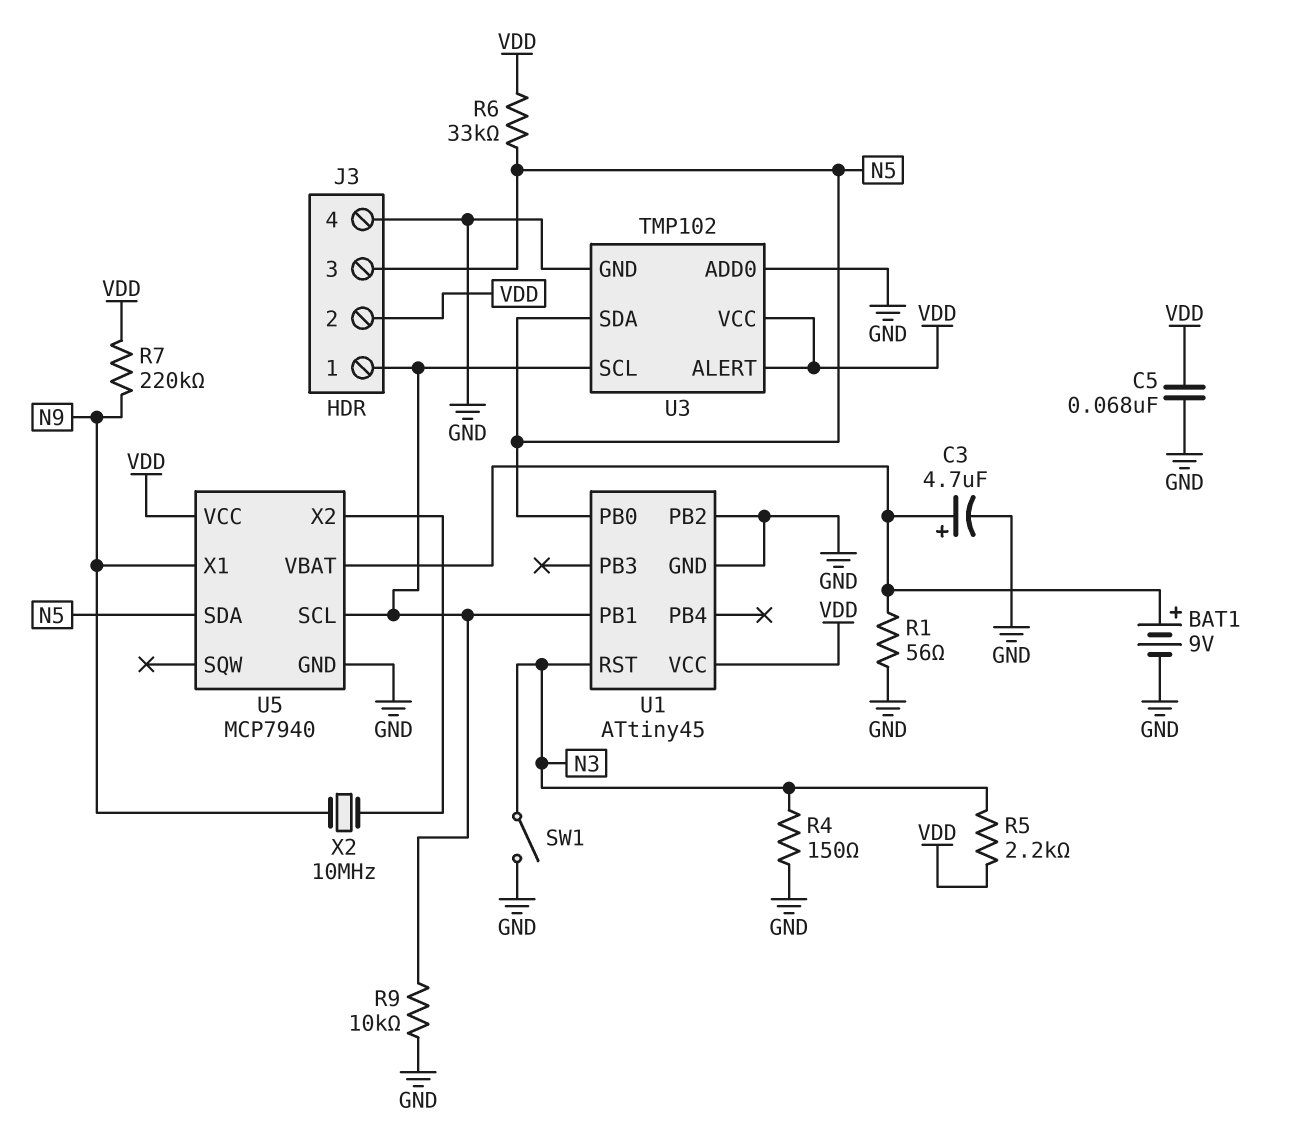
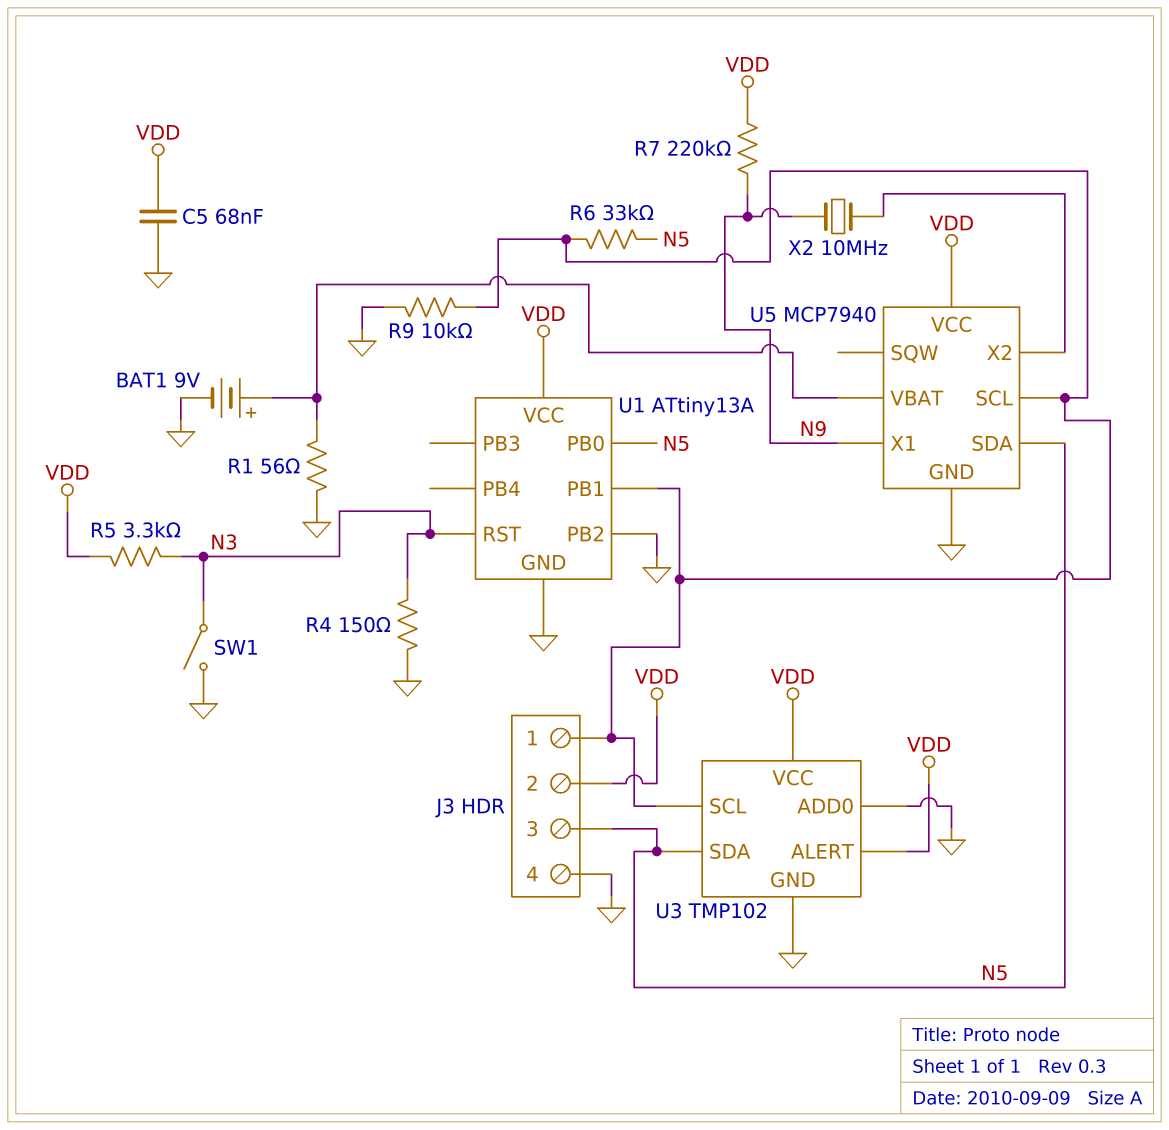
C3: 4.7uF (plus U5/VBAT, minus GND) -> none
R5: 2.2k (N3, VDD) -> 3.3k (N3, VDD)
R6: 33k (N5, VDD) -> 33k (J3/1, N5)
U1: ATtiny45 -> ATtiny13A

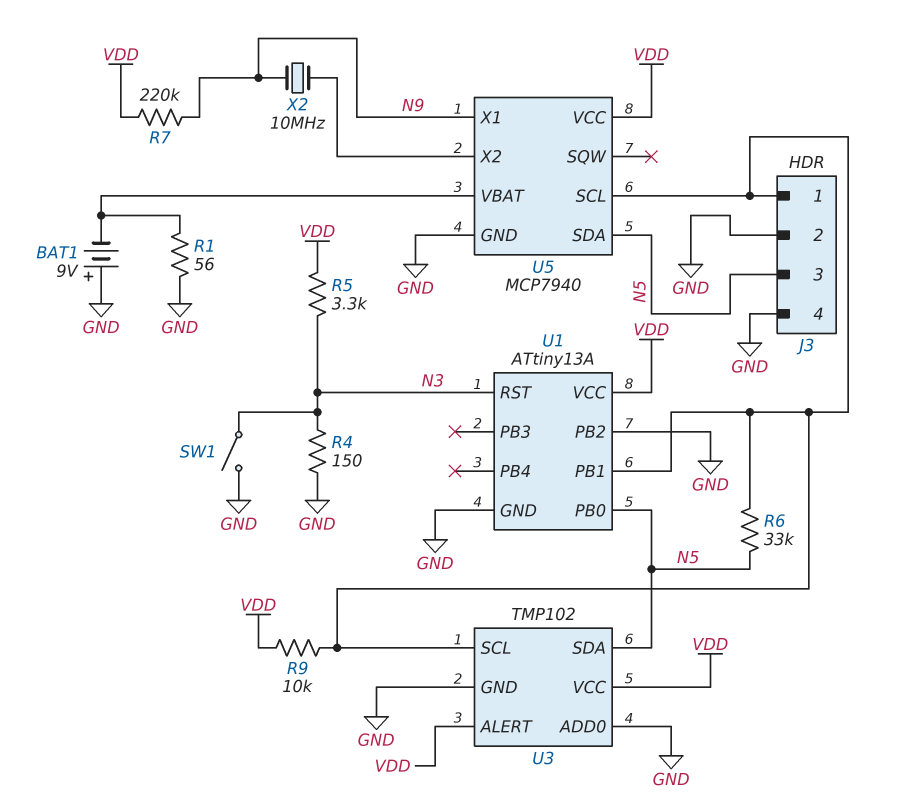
BAT1: 9V (plus U5/VBAT, minus GND) -> 9V (plus GND, minus U5/VBAT)
C5: 68nF (GND, VDD) -> none
J3 pin 2: VDD -> GND
R9: 10k (GND, J3/1) -> 10k (J3/1, VDD)

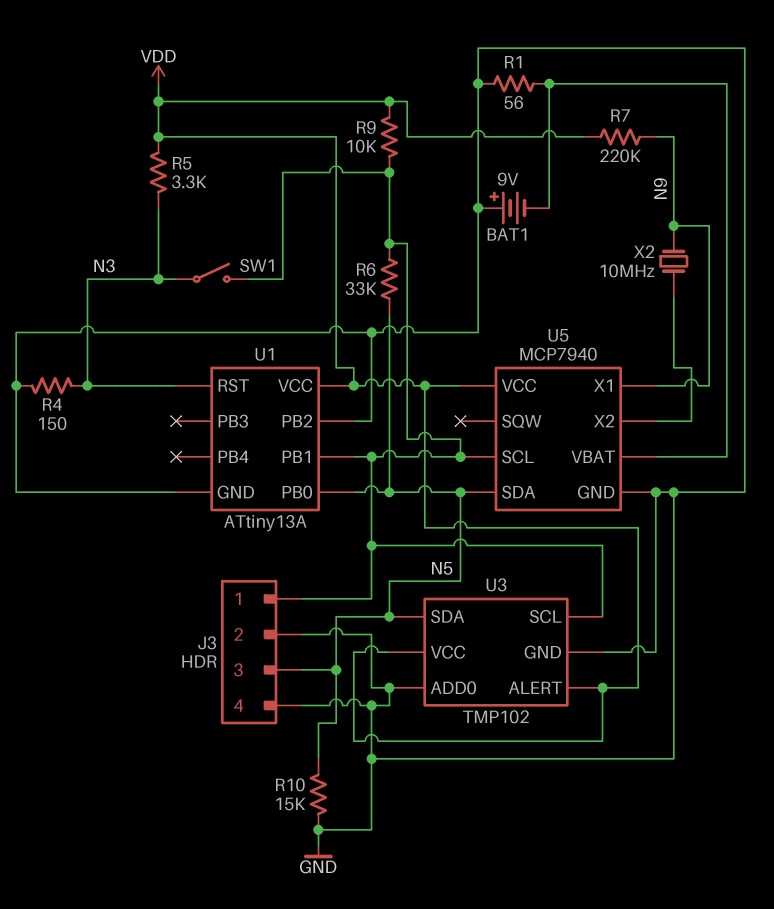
R10: none -> 15k (GND, N5)
SW1: switch (GND, N3) -> switch (J3/1, N3)

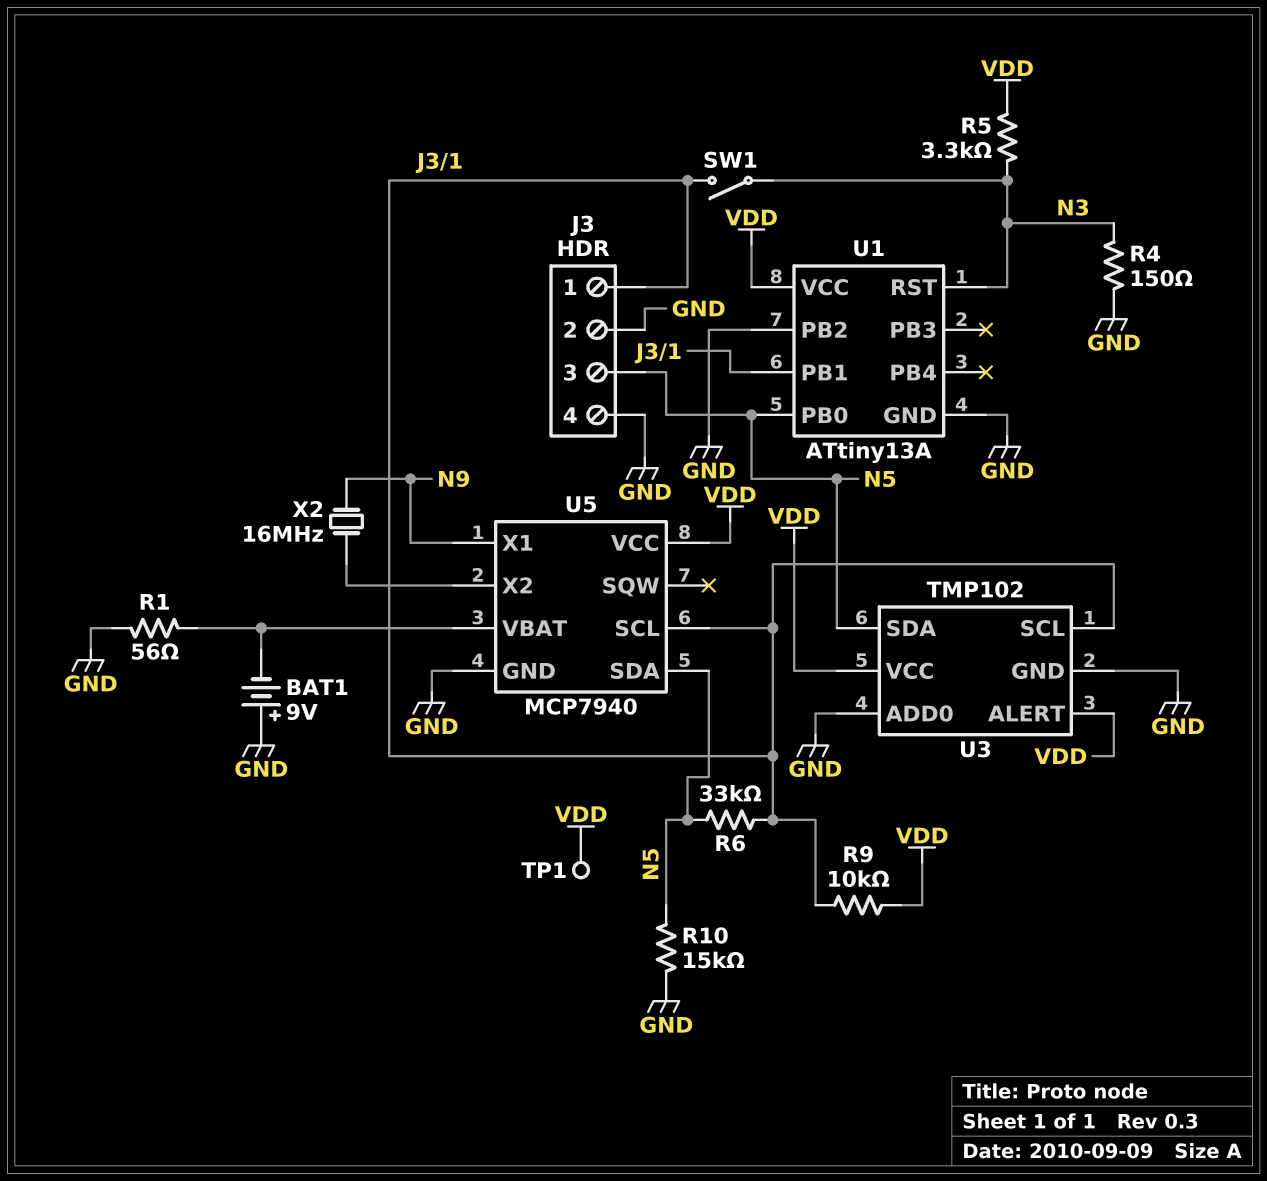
R7: 220k (N9, VDD) -> none
TP1: none -> test point (VDD)
X2: 10MHz (N9, U5/X2) -> 16MHz (N9, U5/X2)

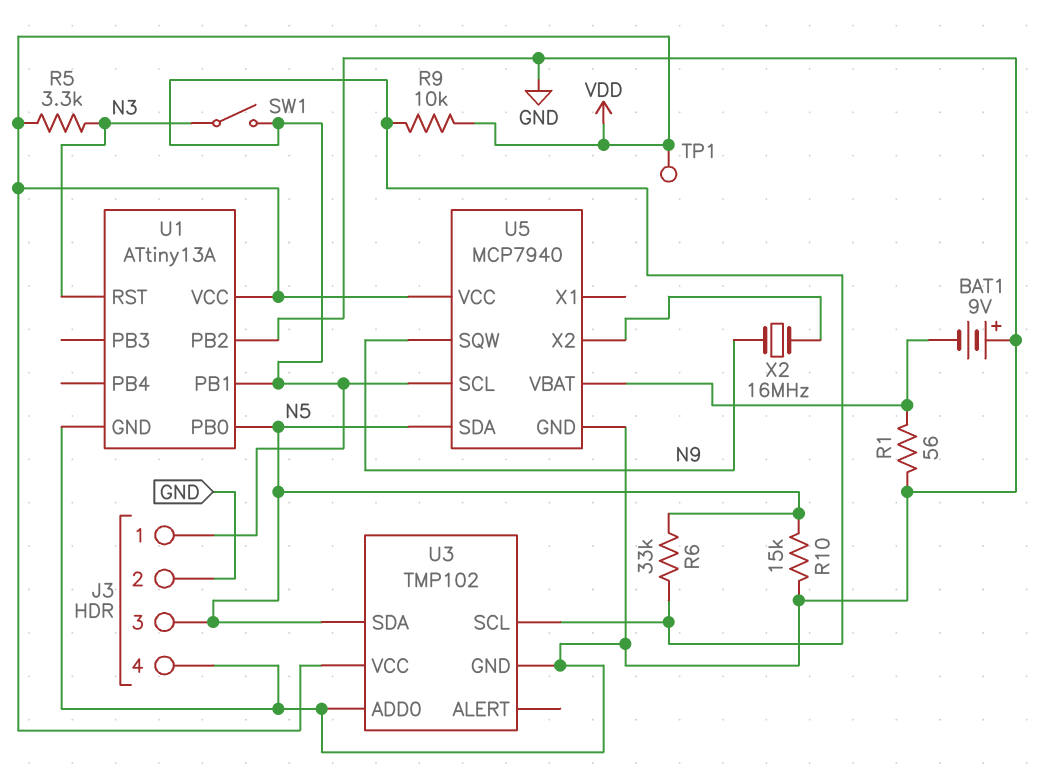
R4: 150 (GND, N3) -> none
U3 pin ALERT: VDD -> none
U5 pin SQW: none -> N9
U5 pin X1: N9 -> none

